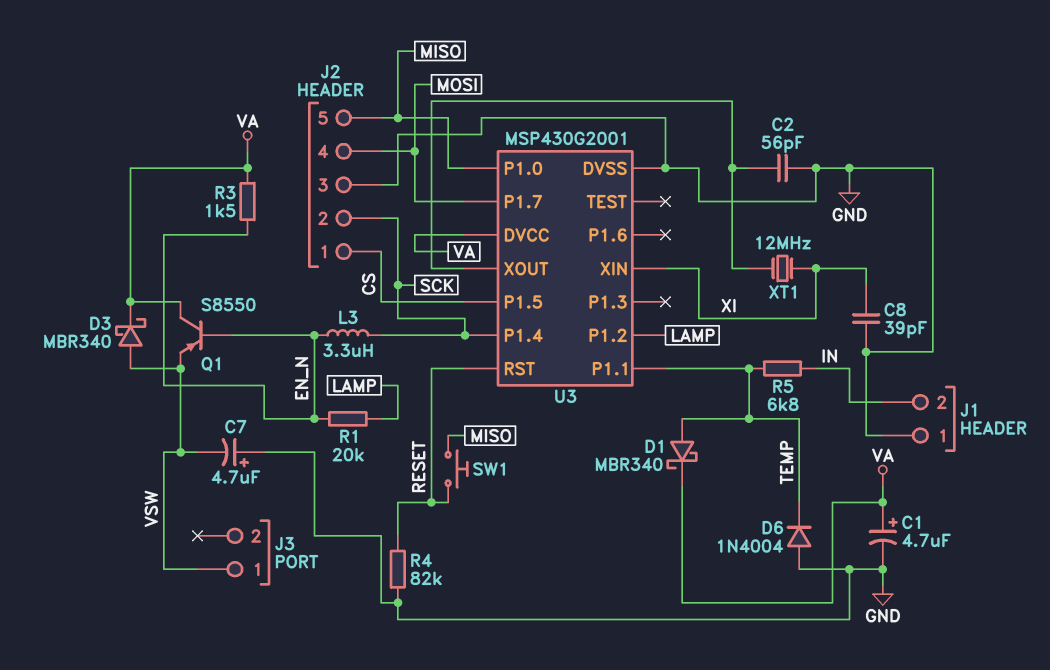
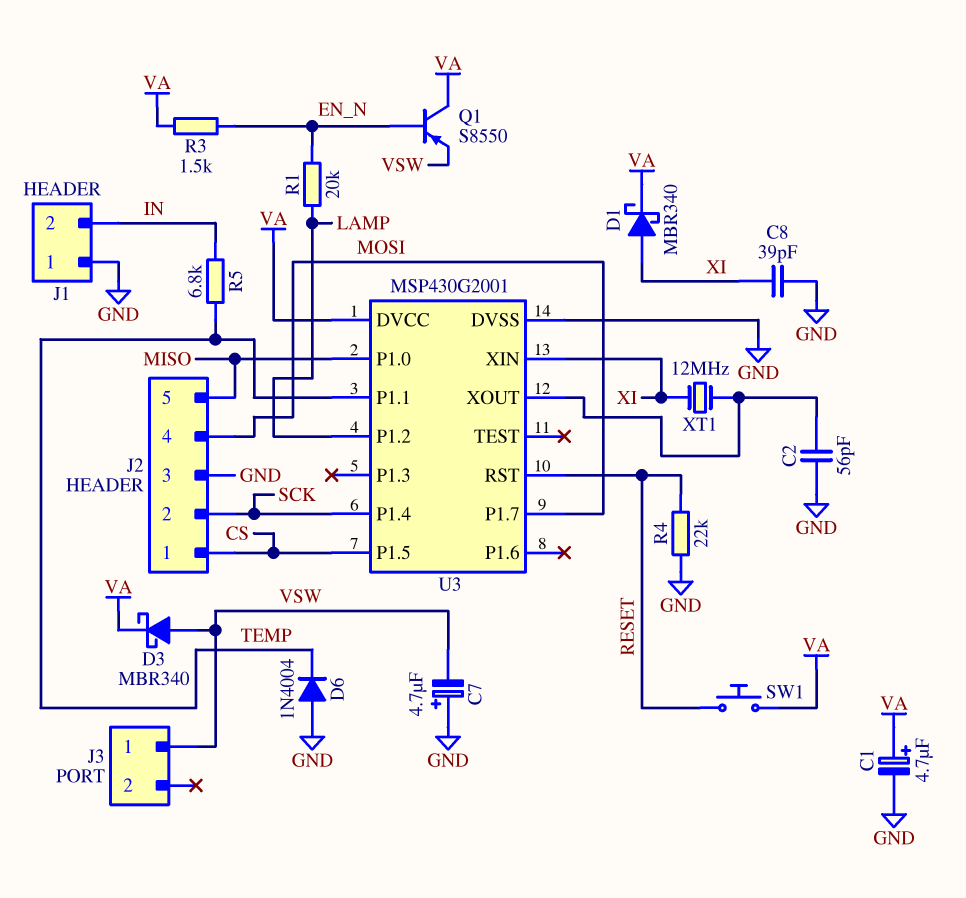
D1: schottky MBR340 (A TEMP, K VA) -> schottky MBR340 (A XI, K VA)
L3: 3.3uH (EN_N, SCK) -> none
R4: 82k (GND, RESET) -> 22k (GND, RESET)
SW1: button (MISO, RESET) -> button (RESET, VA)

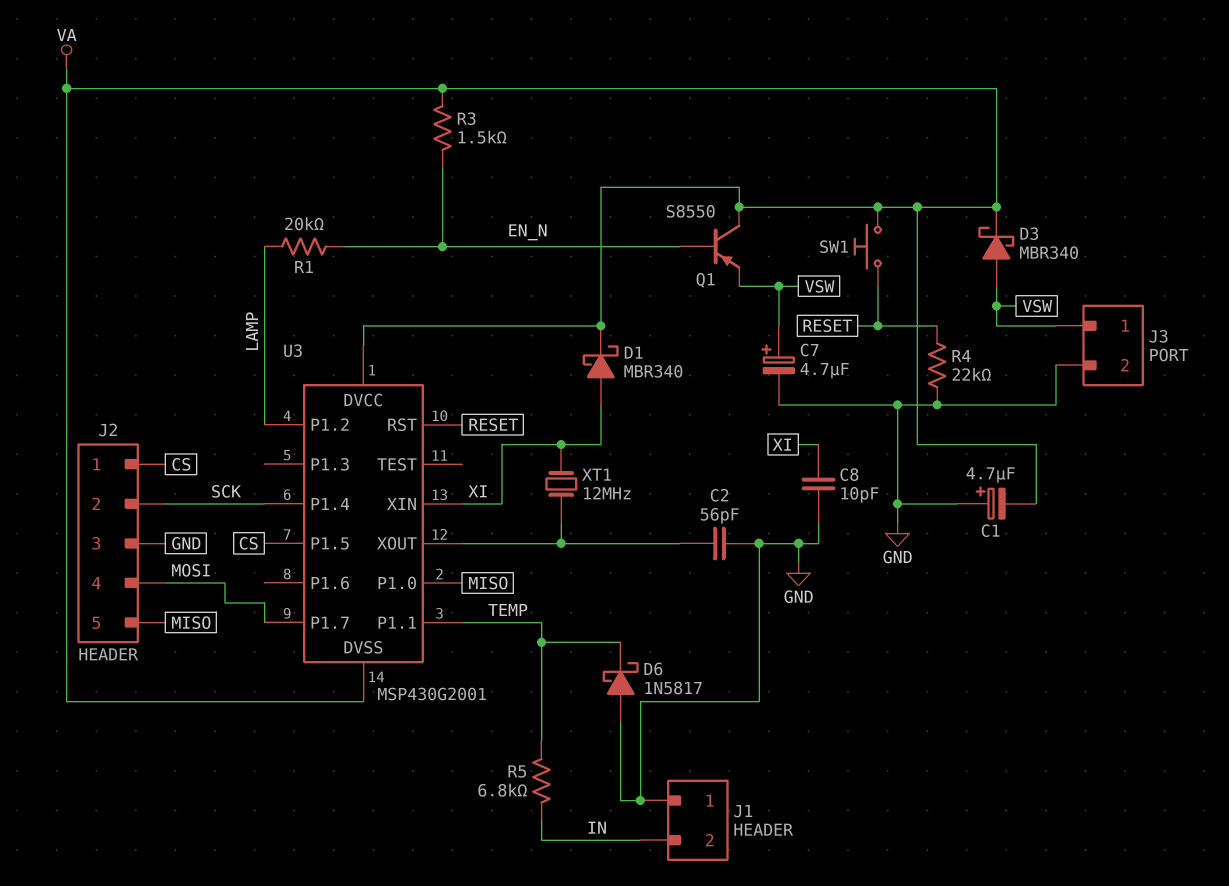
C1: 4.7uF (plus VA, minus GND) -> 4.7uF (plus GND, minus VA)
C7: 4.7uF (plus GND, minus VSW) -> 4.7uF (plus VSW, minus GND)
C8: 39pF (GND, XI) -> 10pF (GND, XI)
D6: diode 1N4004 (A GND, K TEMP) -> schottky 1N5817 (A GND, K TEMP)
J3 pin 2: none -> GND
U3 pin DVSS: GND -> VA

